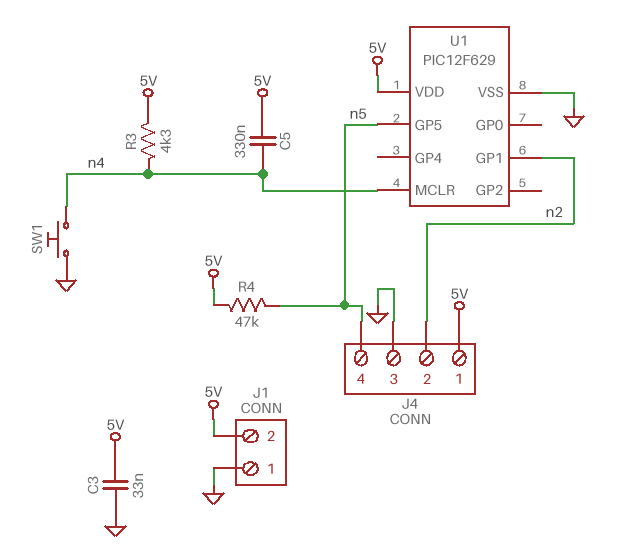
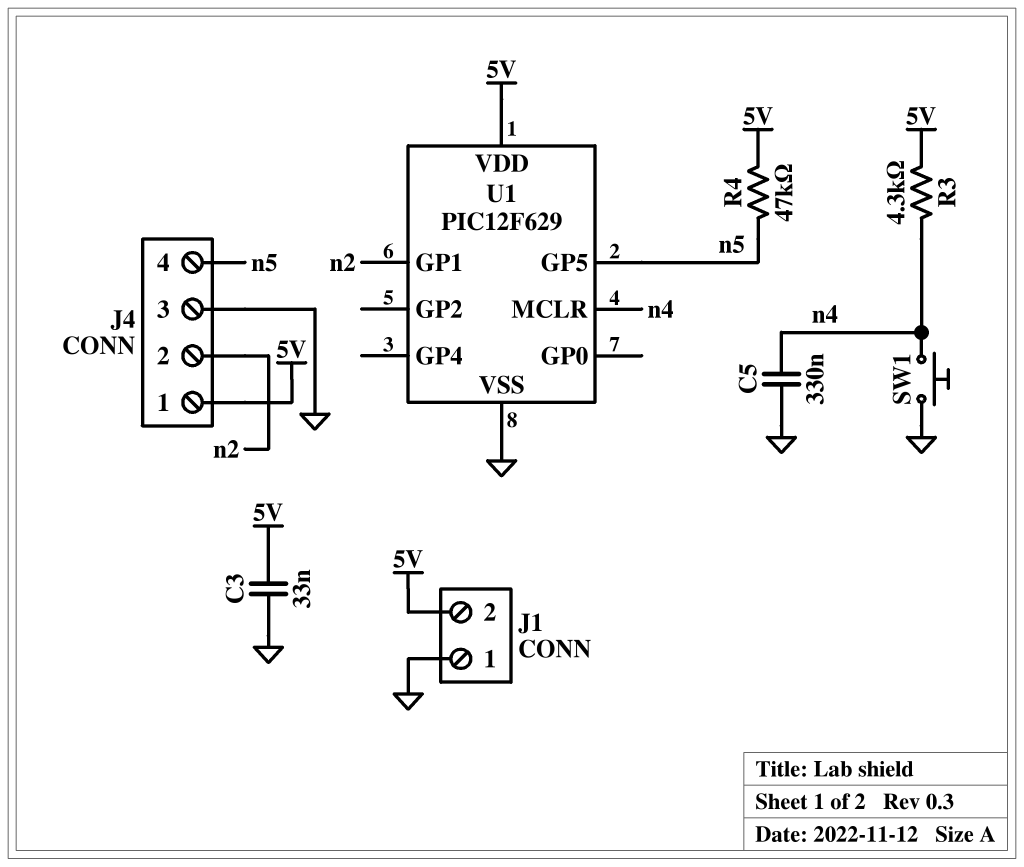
C5: 330nF (5V, n4) -> 330nF (GND, n4)

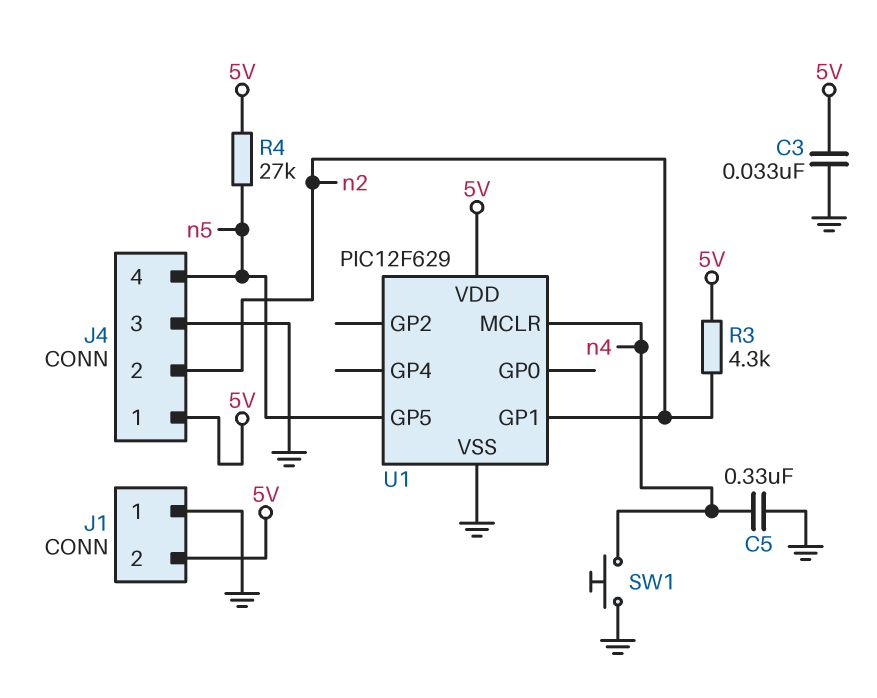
R3: 4.3k (5V, n4) -> 4.3k (5V, n2)
R4: 47k (5V, n5) -> 27k (5V, n5)

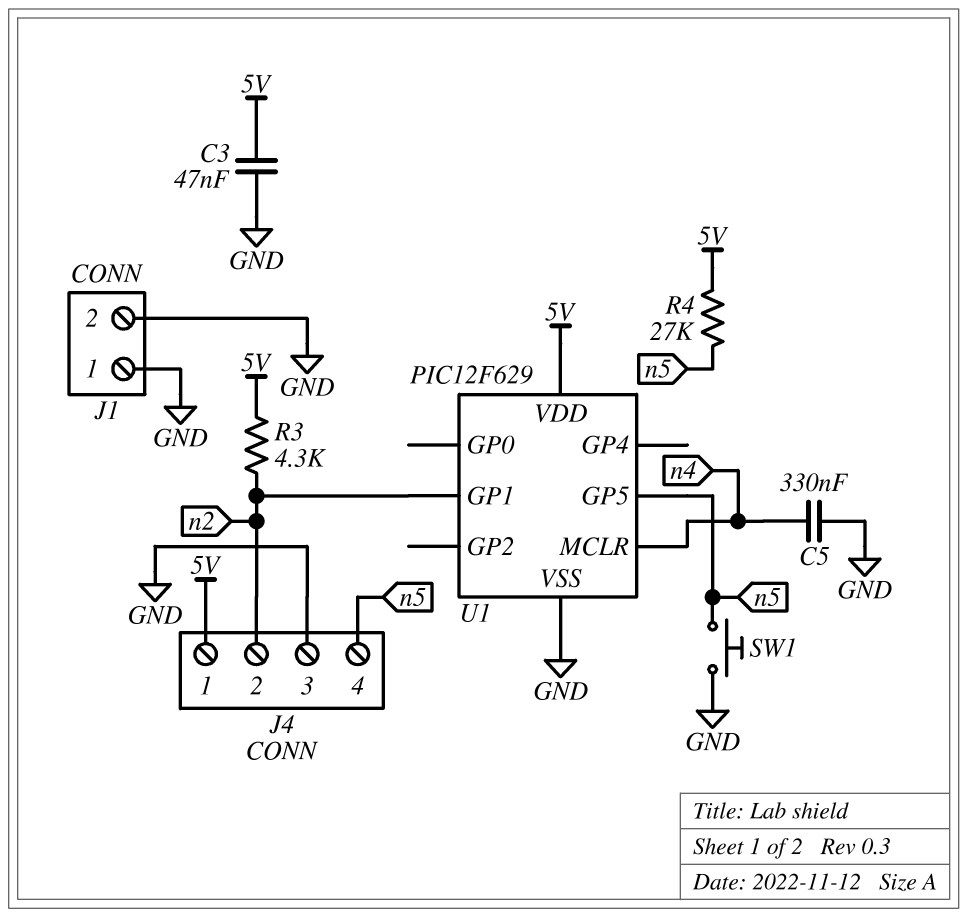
C3: 33nF (5V, GND) -> 47nF (5V, GND)
J1 pin 2: 5V -> GND
SW1: button (GND, n4) -> button (GND, n5)

